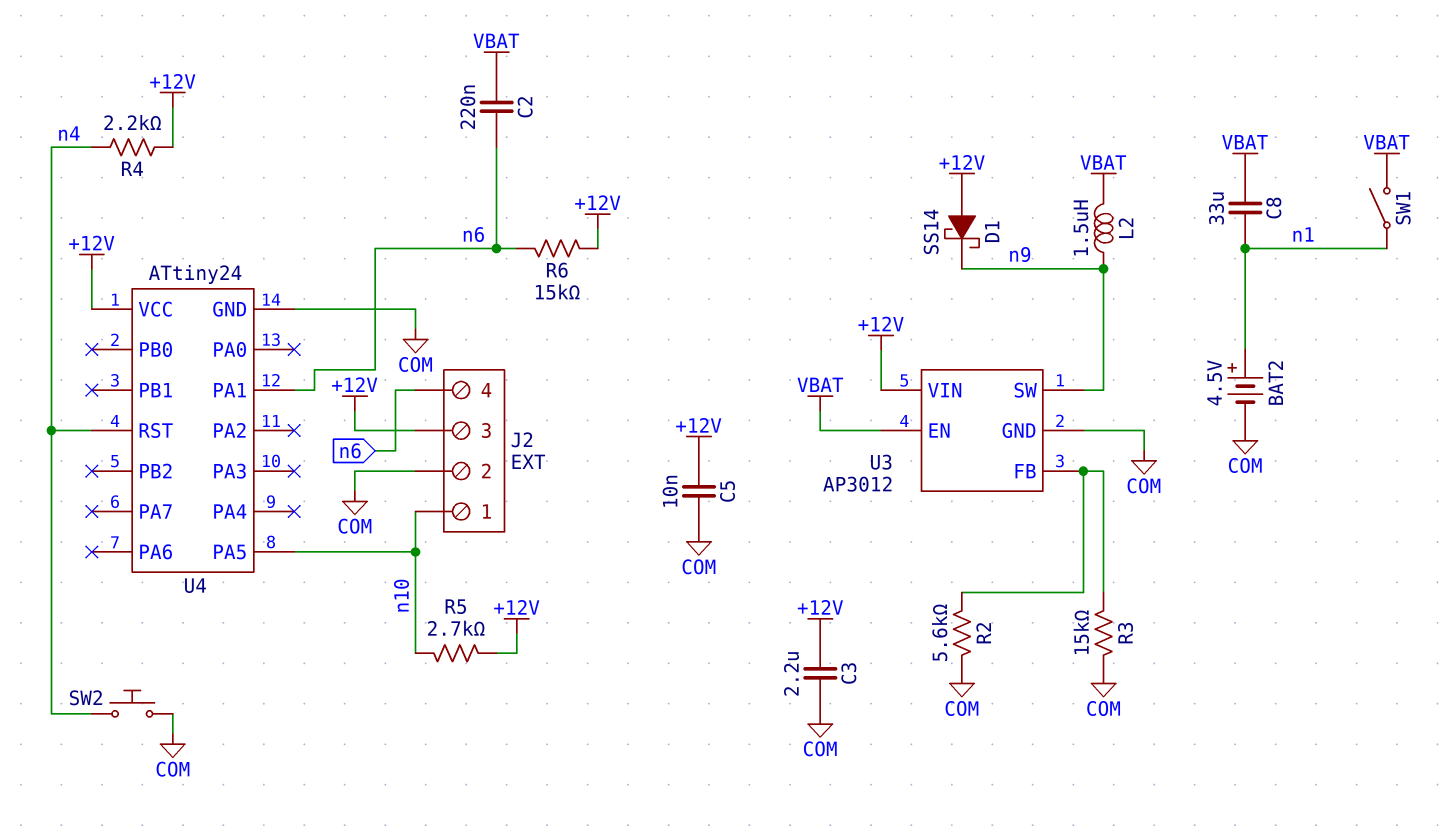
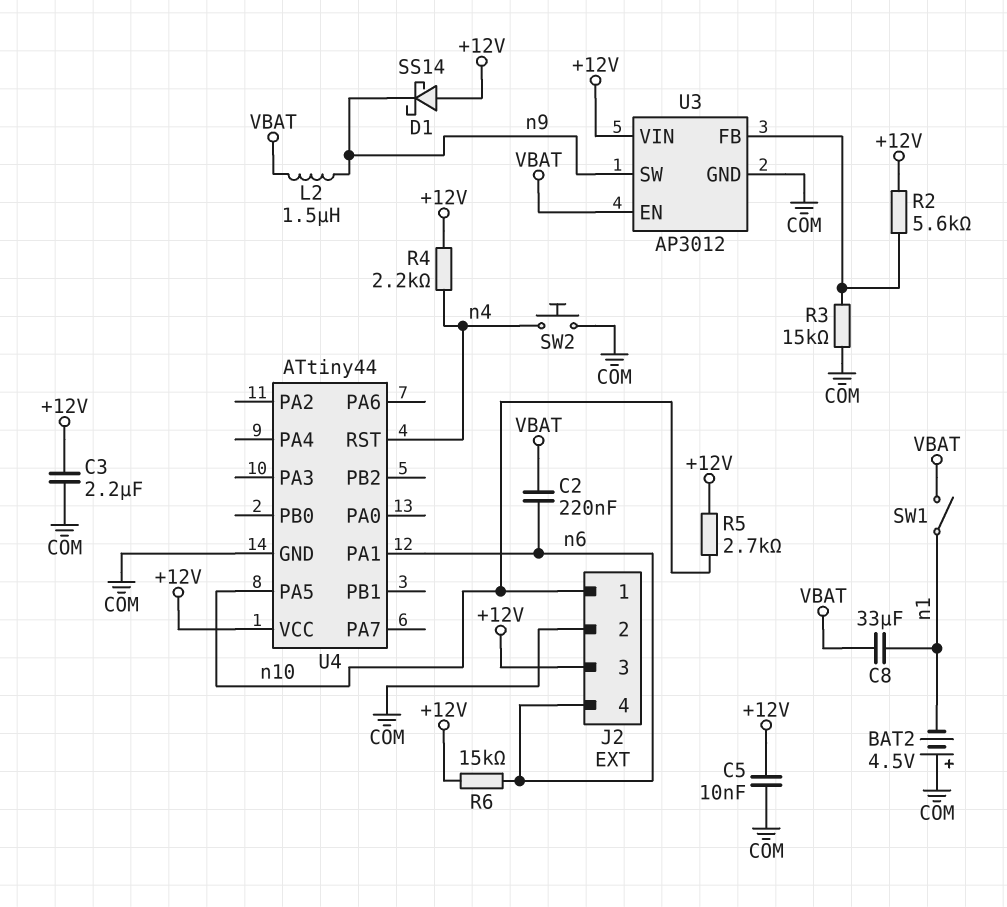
BAT2: 4.5V (plus n1, minus COM) -> 4.5V (plus COM, minus n1)
R2: 5.6k (COM, U3/FB) -> 5.6k (+12V, U3/FB)
U4: ATtiny24 -> ATtiny44

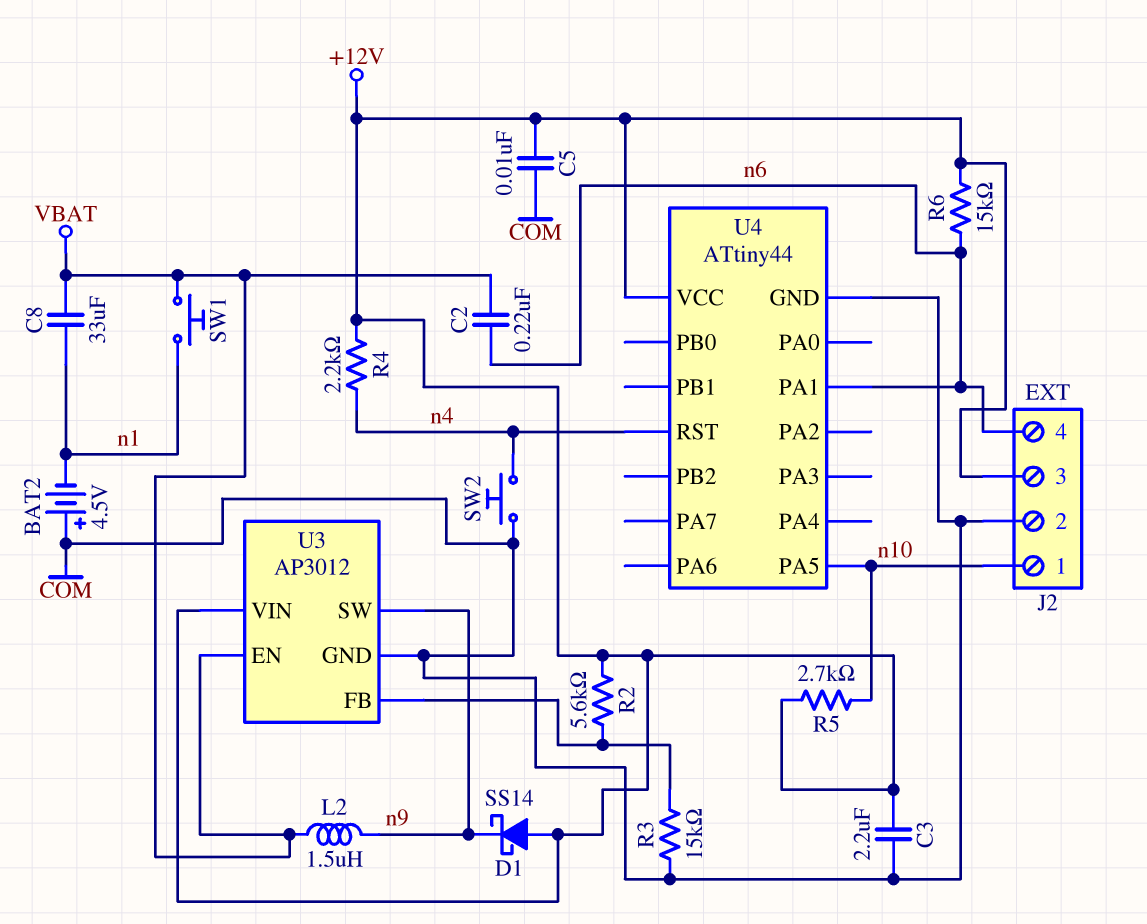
SW1: switch (VBAT, n1) -> button (VBAT, n1)

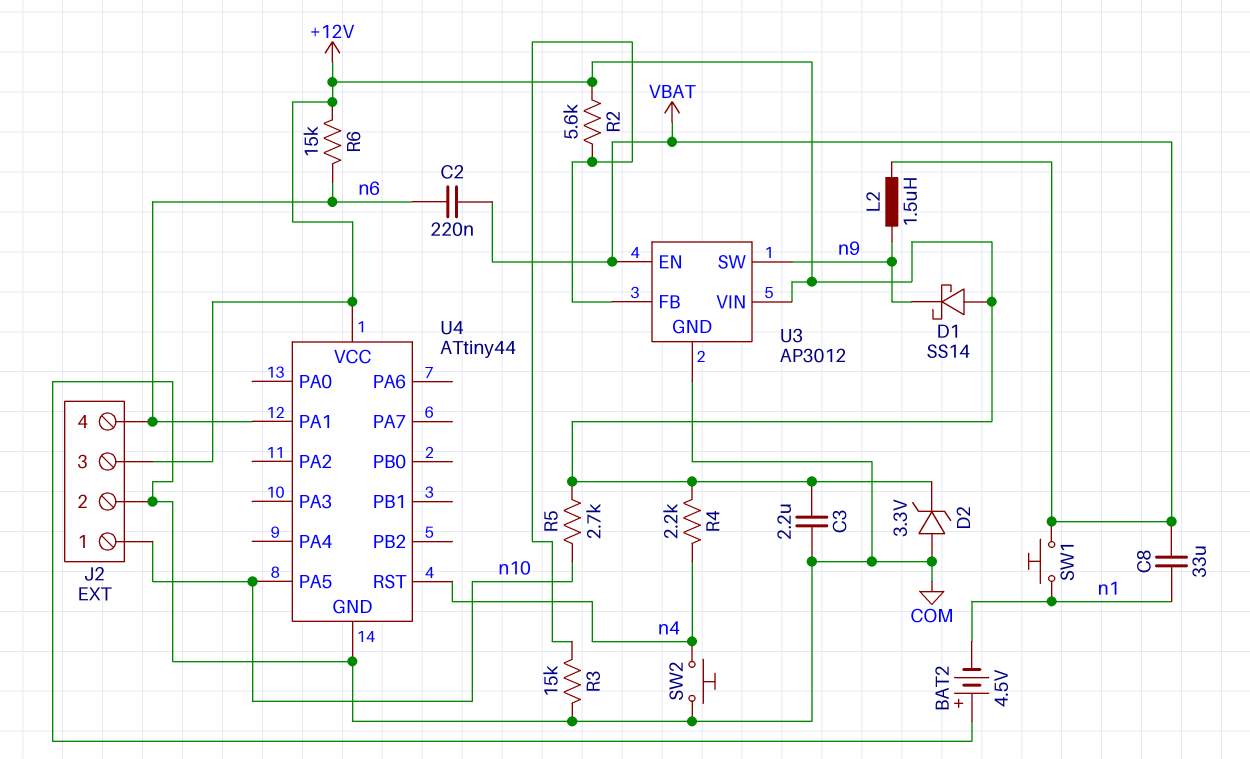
C5: 10nF (+12V, COM) -> none
D2: none -> zener 3.3V (A COM, K +12V)

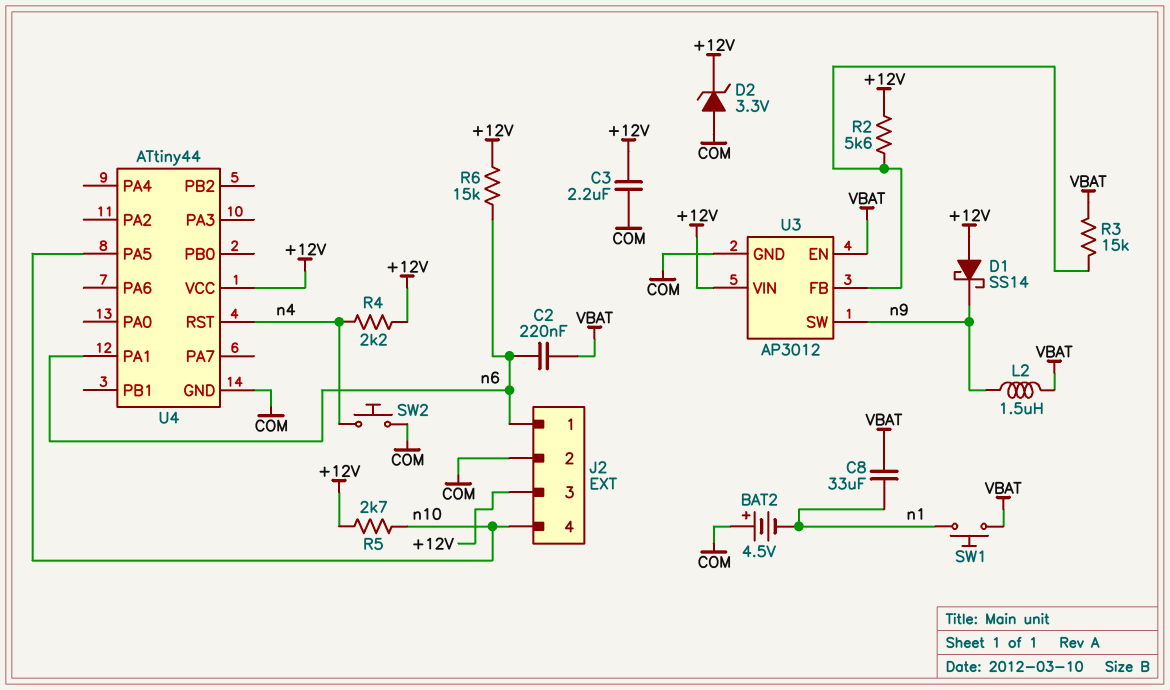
J2 pin 1: n10 -> n6
J2 pin 4: n6 -> n10
R3: 15k (COM, U3/FB) -> 15k (U3/FB, VBAT)

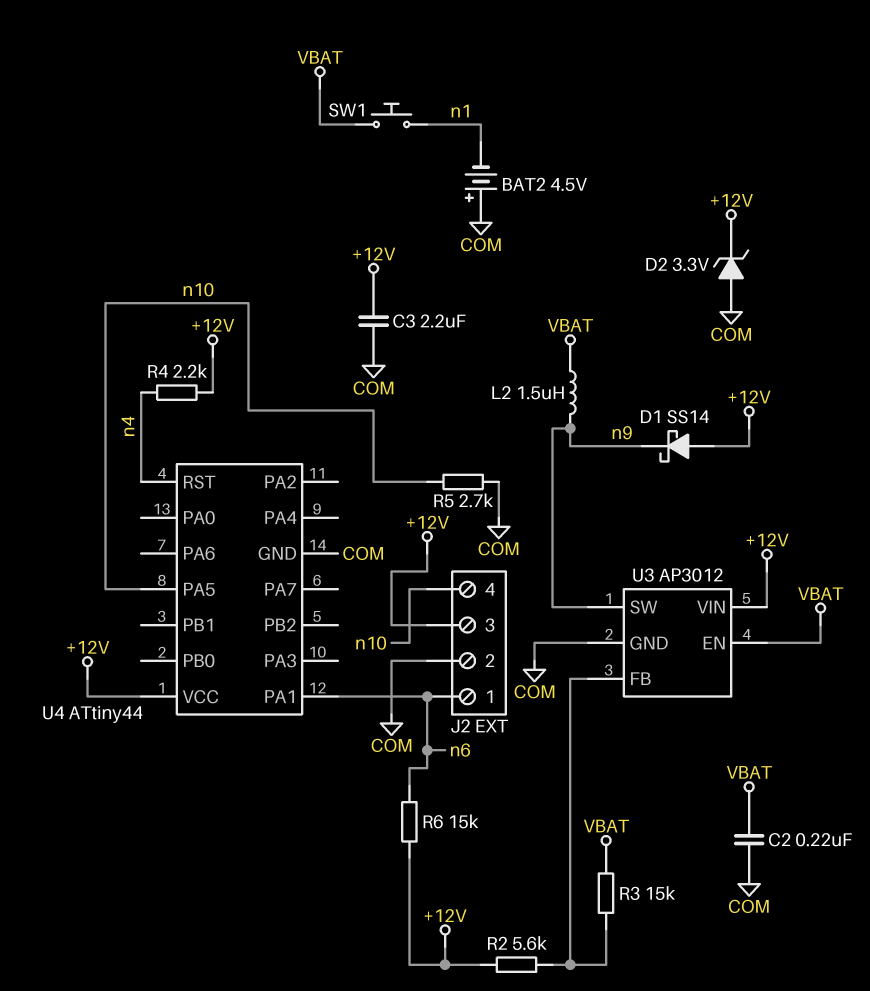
C2: 220nF (VBAT, n6) -> 220nF (COM, VBAT)
C8: 33uF (VBAT, n1) -> none
R5: 2.7k (+12V, n10) -> 2.7k (COM, n10)
SW2: button (COM, n4) -> none

